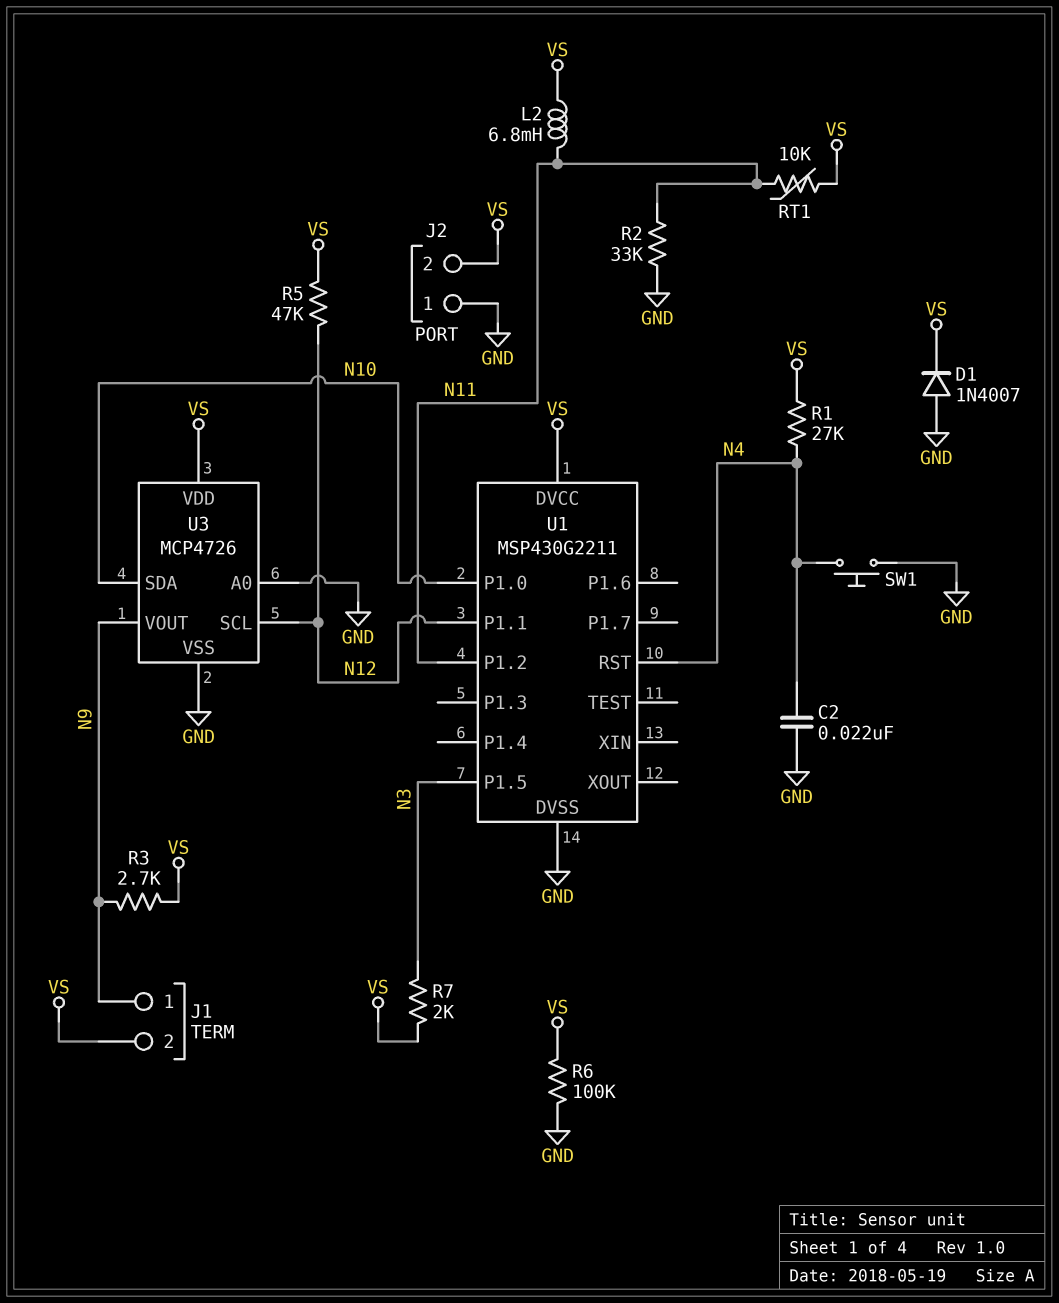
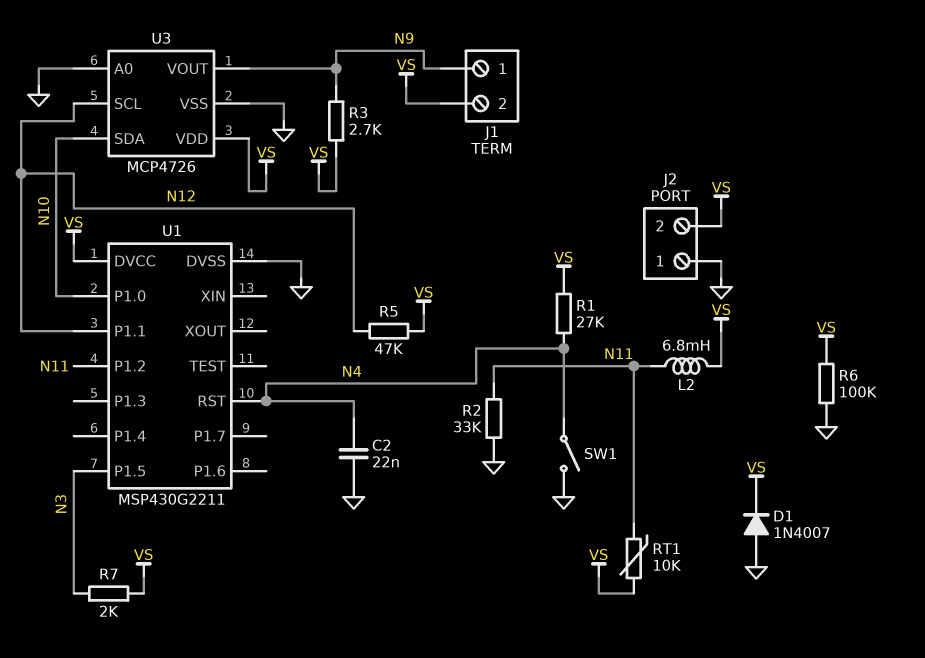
SW1: button (GND, N4) -> switch (GND, N4)

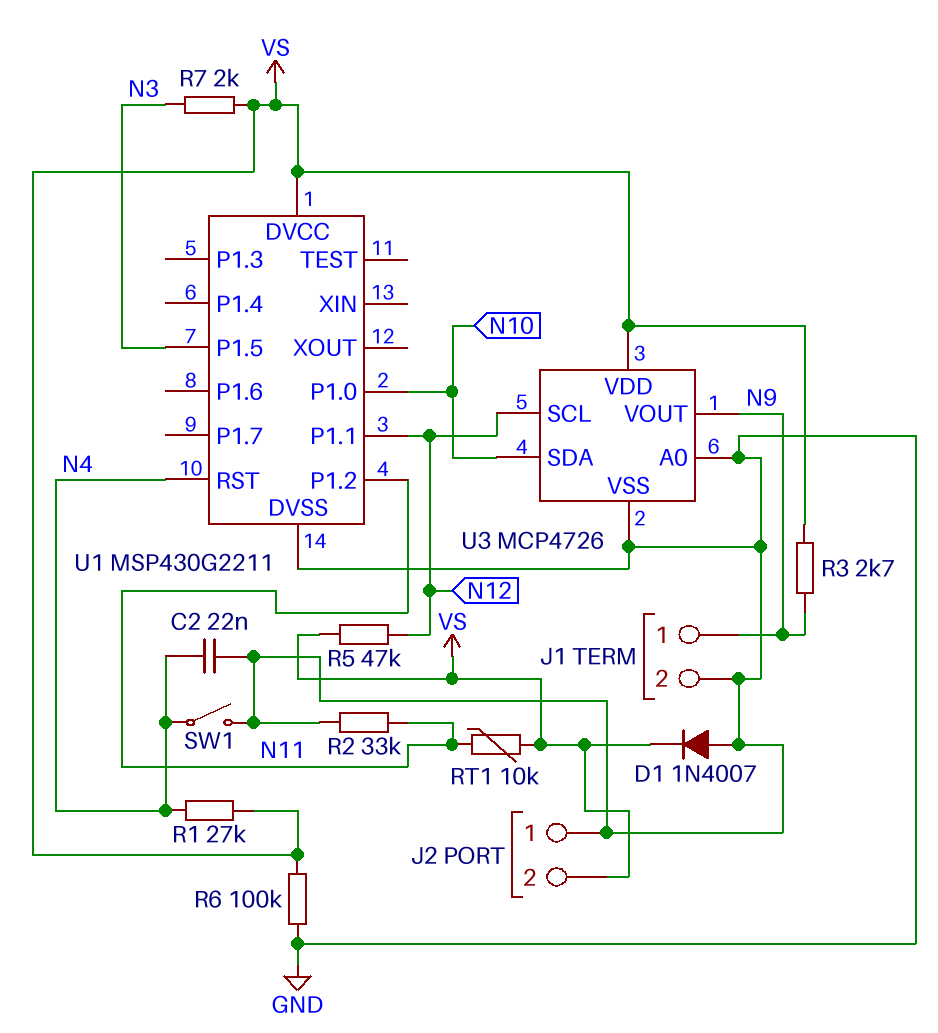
J1 pin 2: VS -> GND
L2: 6.8mH (N11, VS) -> none

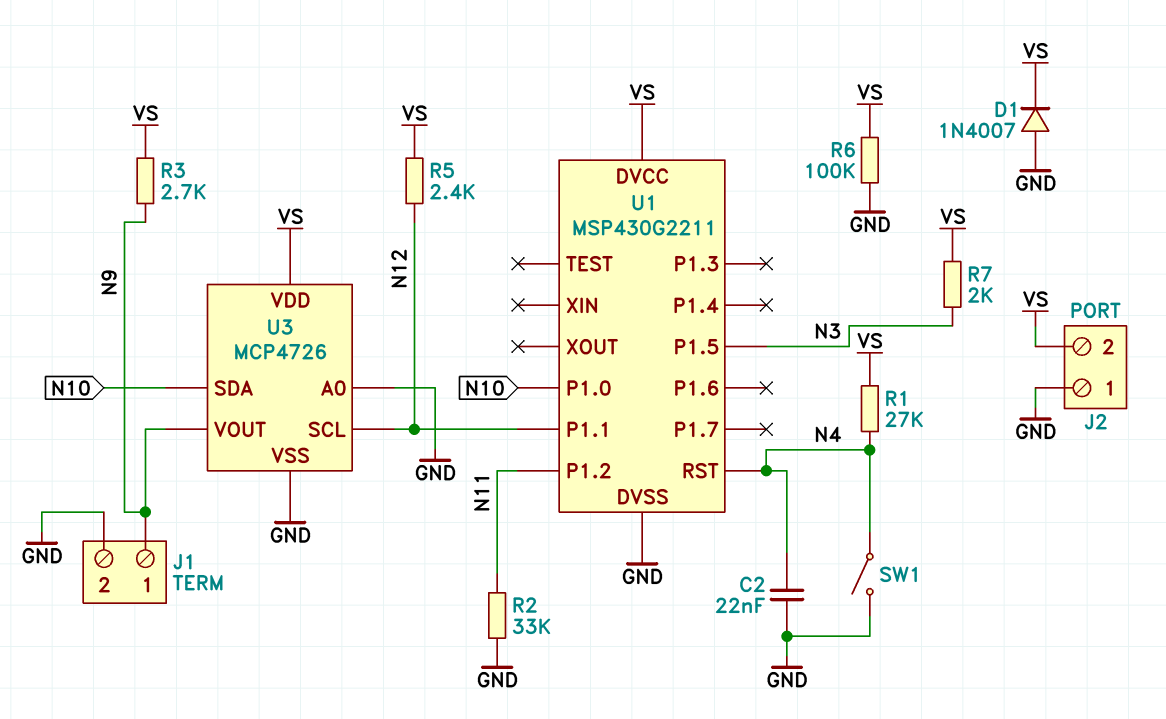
R5: 47k (N12, VS) -> 2.4k (N12, VS)
RT1: 10k (N11, VS) -> none

